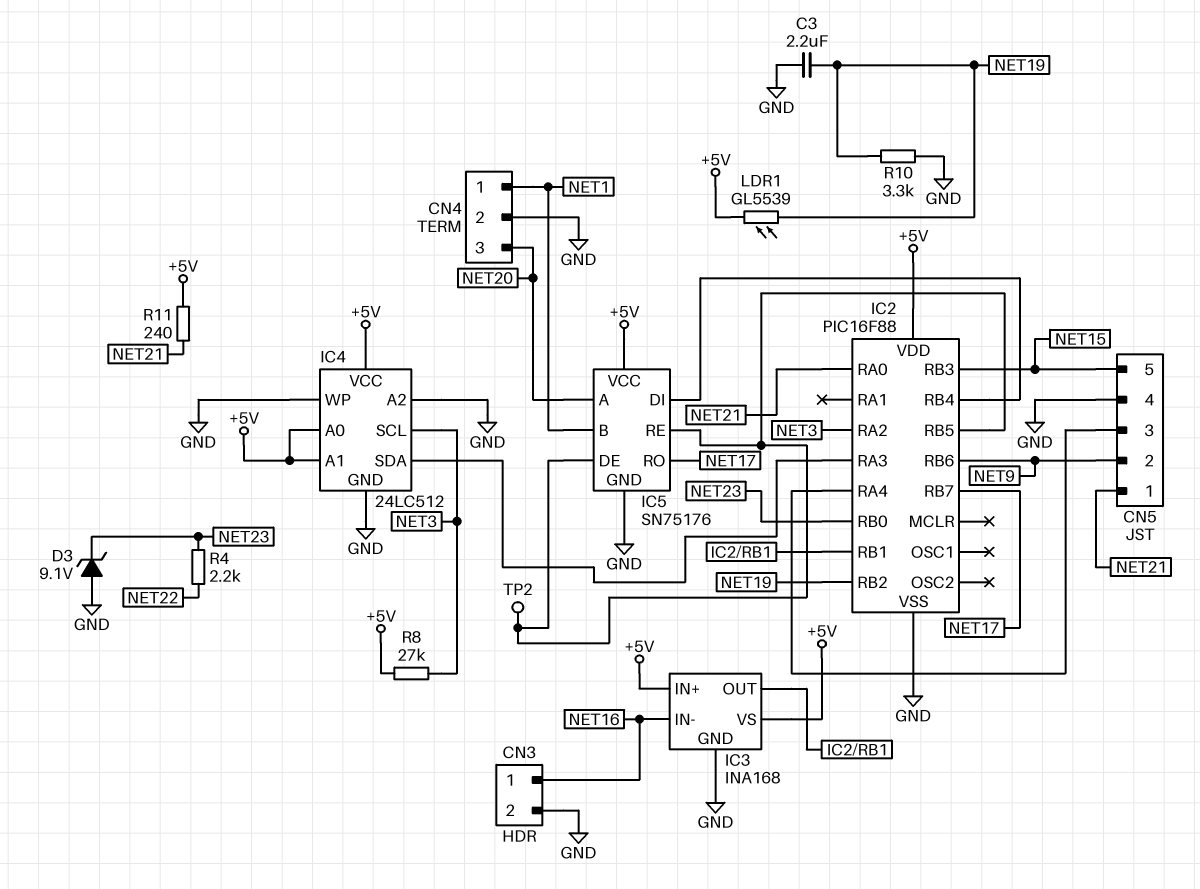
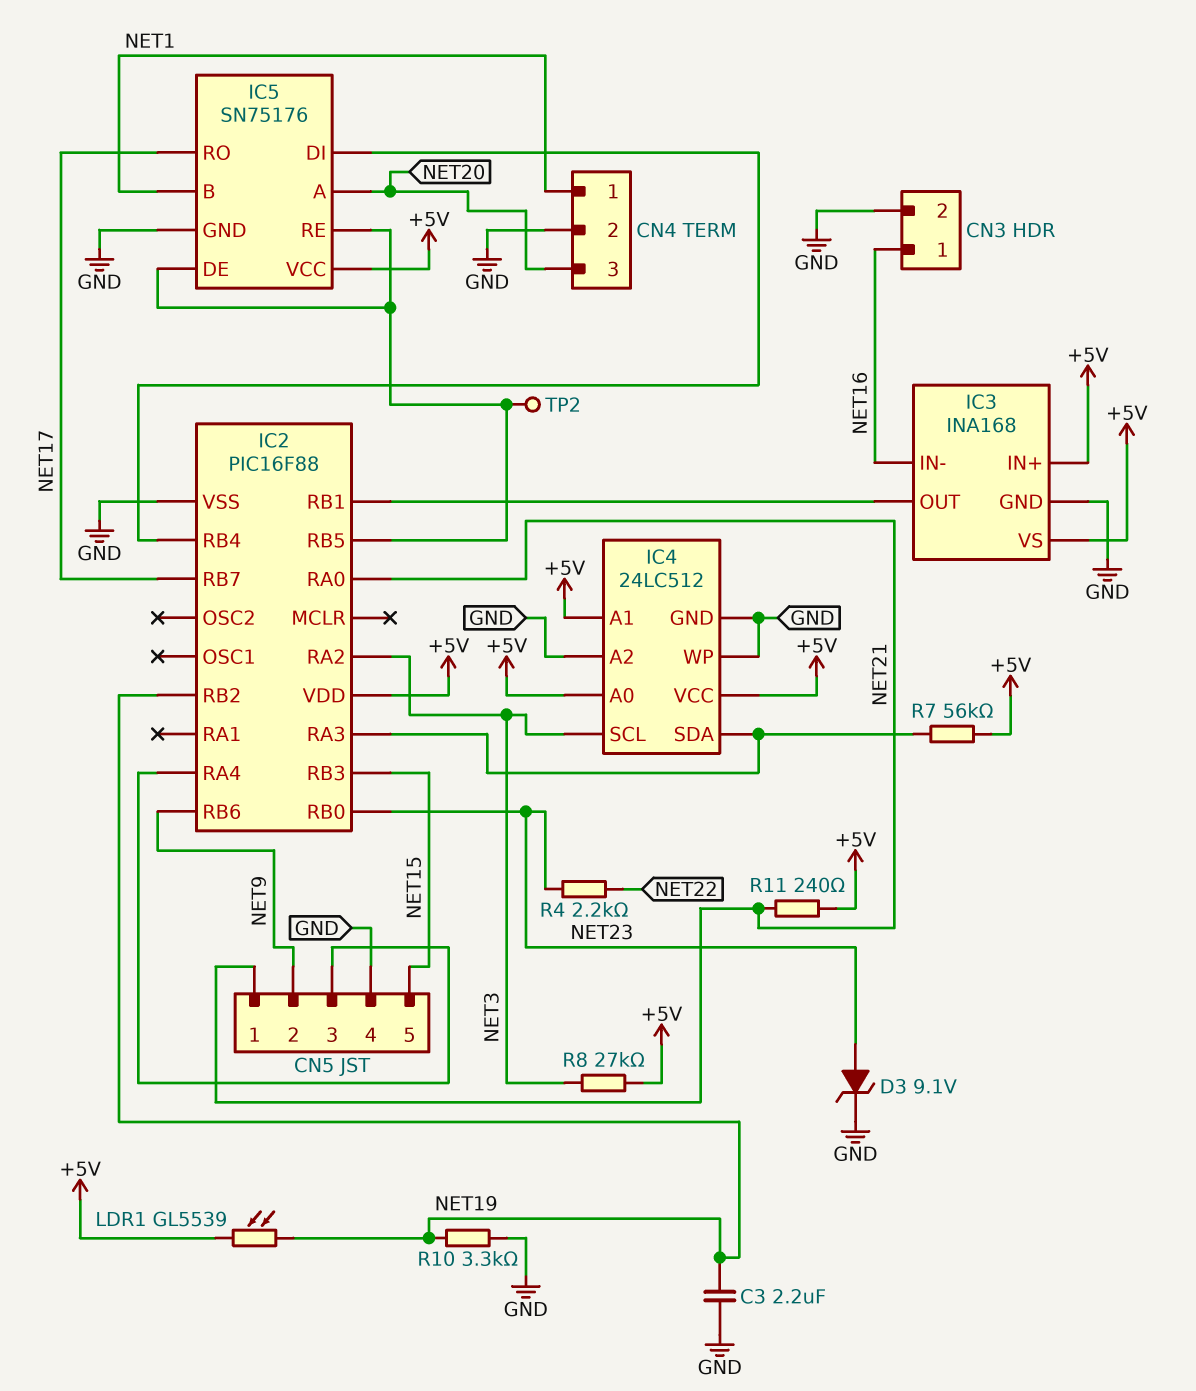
D3: zener 9.1V (A GND, K NET23) -> zener 9.1V (A NET23, K GND)
R7: none -> 56k (+5V, IC2/RA3)

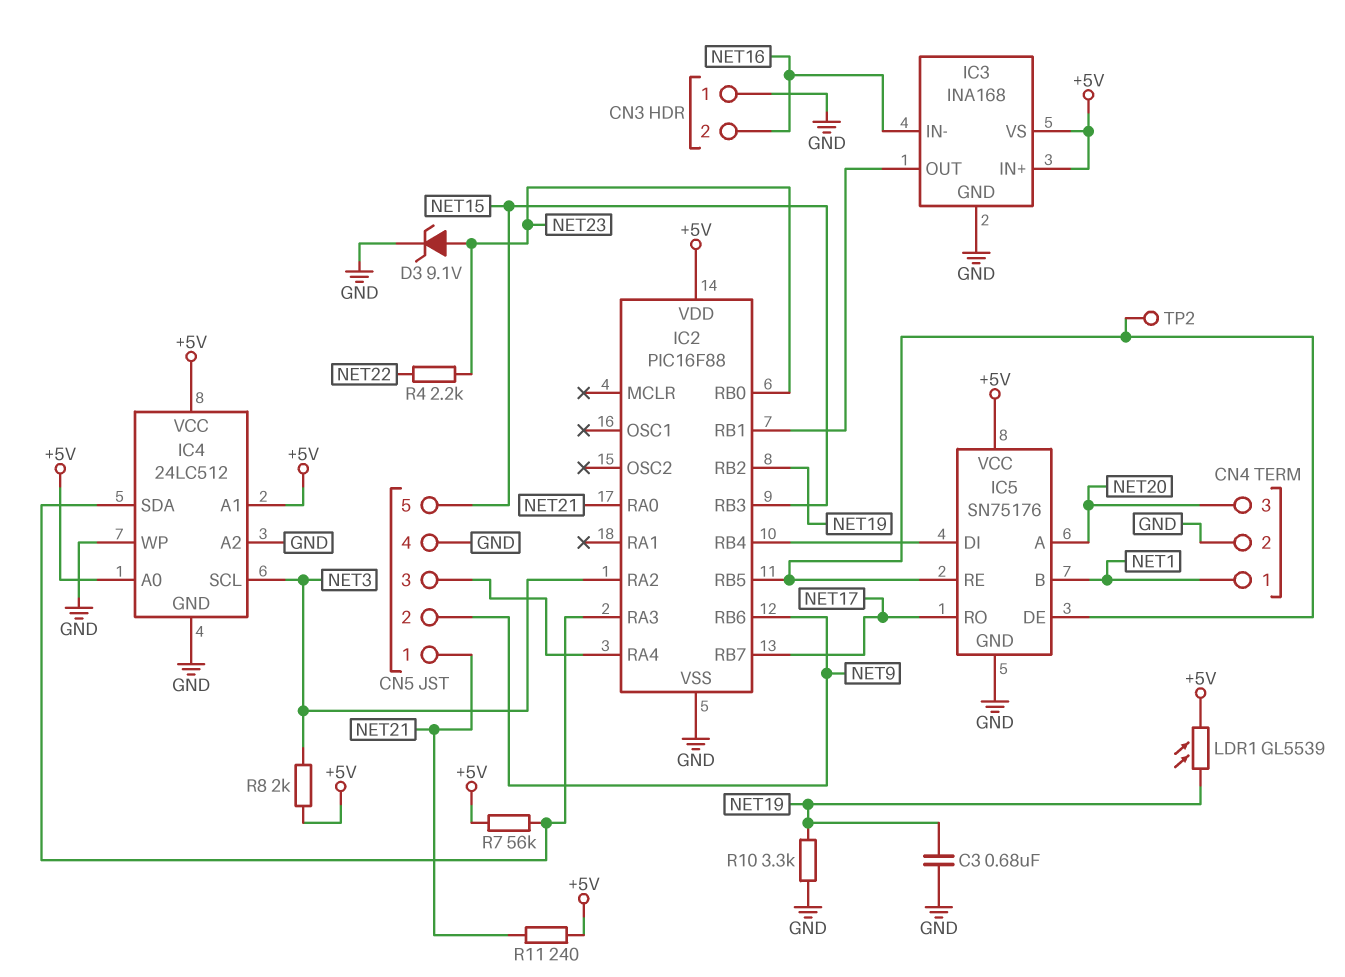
C3: 2.2uF (GND, NET19) -> 680nF (GND, NET19)
CN3 pin 1: NET16 -> GND
CN3 pin 2: GND -> NET16
R8: 27k (+5V, NET3) -> 2k (+5V, NET3)

